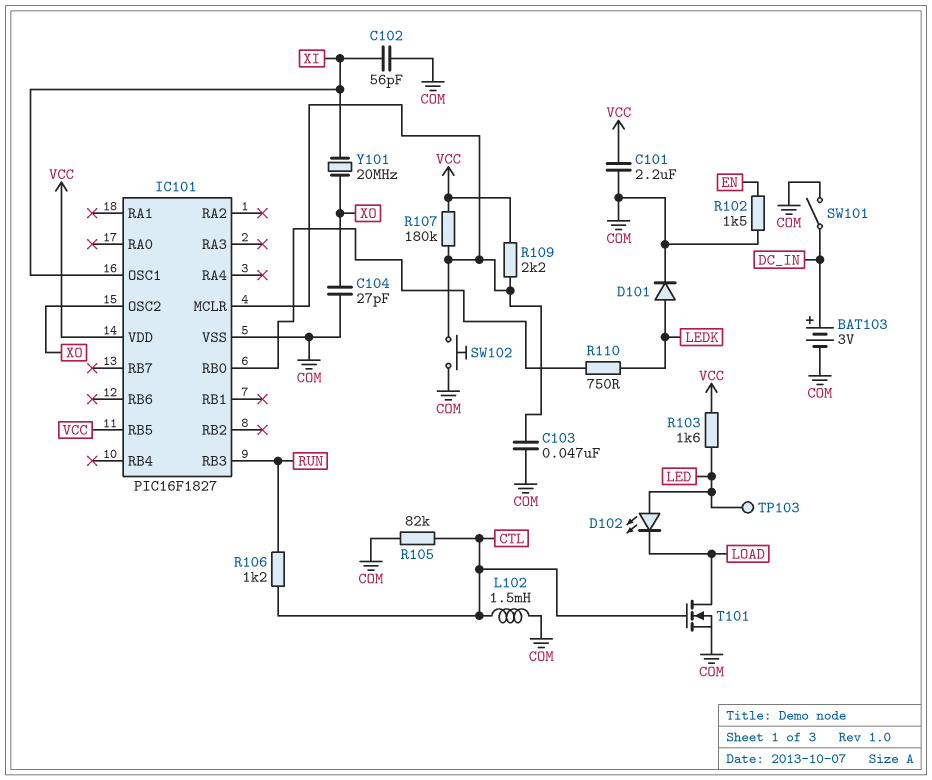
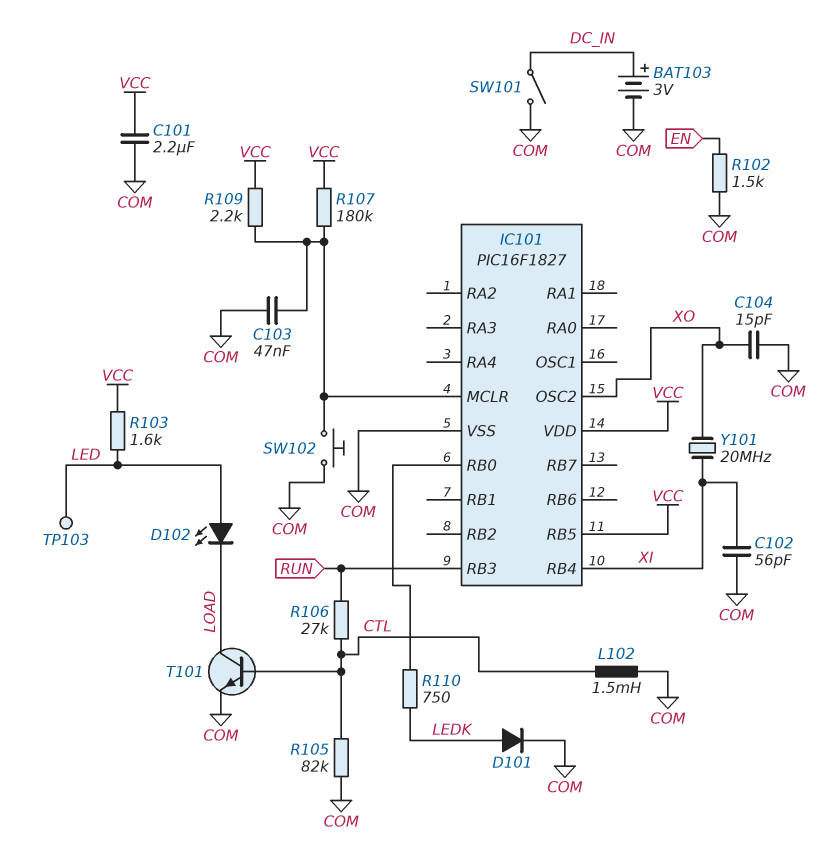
C104: 27pF (COM, XO) -> 15pF (COM, XO)
IC101 pin OSC1: XI -> none
IC101 pin RB4: none -> XI
R106: 1.2k (CTL, RUN) -> 27k (CTL, RUN)
T101: NMOS (G CTL, D LOAD, S COM) -> NPN (B CTL, C LOAD, E COM)

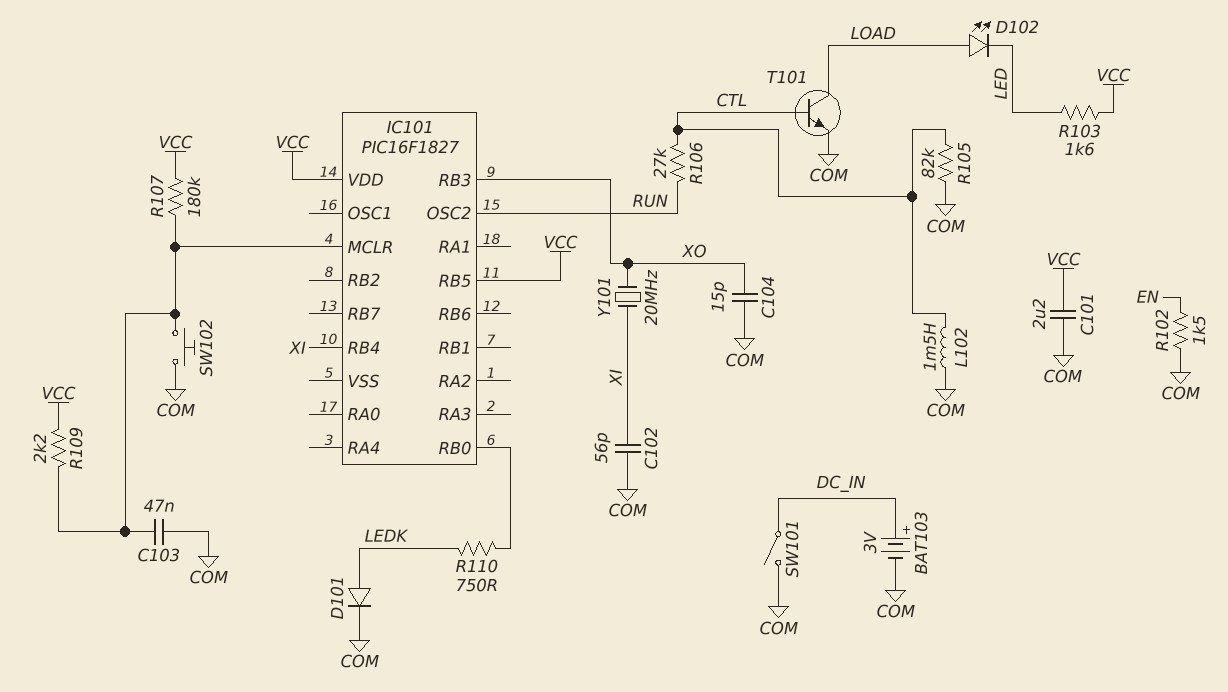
D102: LED (A LED, K LOAD) -> LED (A LOAD, K LED)
IC101 pin OSC2: XO -> RUN
IC101 pin RB3: RUN -> XO
IC101 pin VSS: COM -> none
TP103: test point (LED) -> none

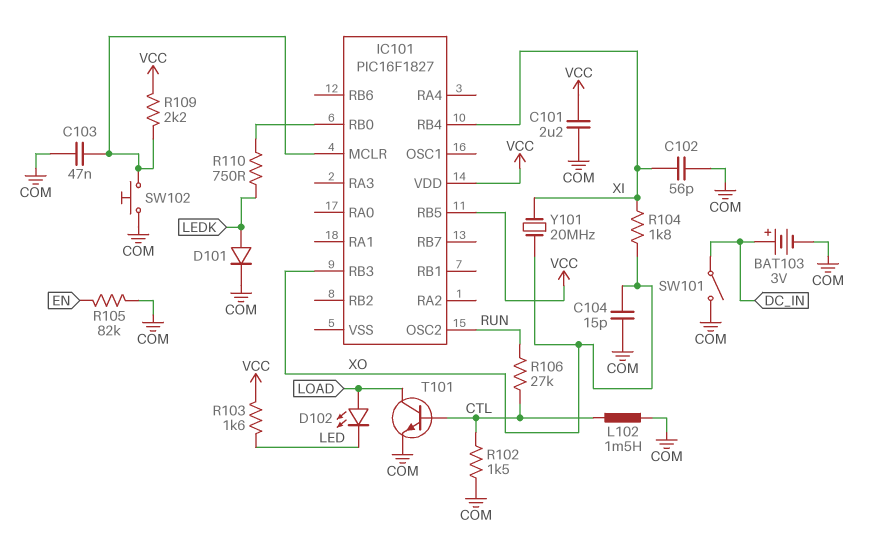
R102: 1.5k (COM, EN) -> 1.5k (COM, CTL)
R104: none -> 1.8k (XI, XO)
R105: 82k (COM, CTL) -> 82k (COM, EN)
R107: 180k (IC101/MCLR, VCC) -> none

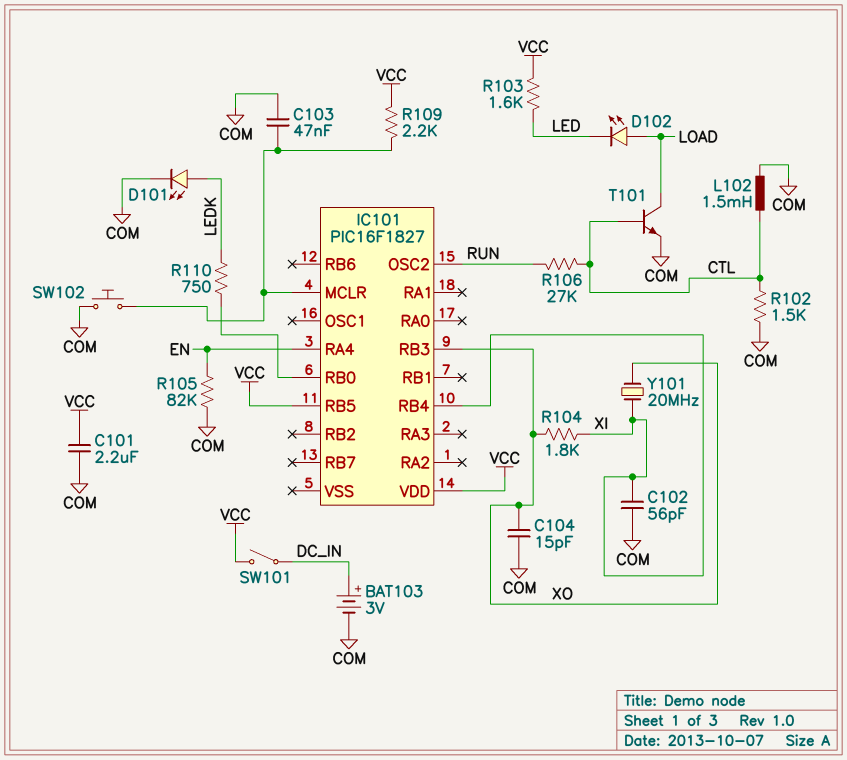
D101: diode (A LEDK, K COM) -> LED (A LEDK, K COM)
IC101 pin RA4: none -> EN
SW101: switch (COM, DC_IN) -> switch (DC_IN, VCC)

